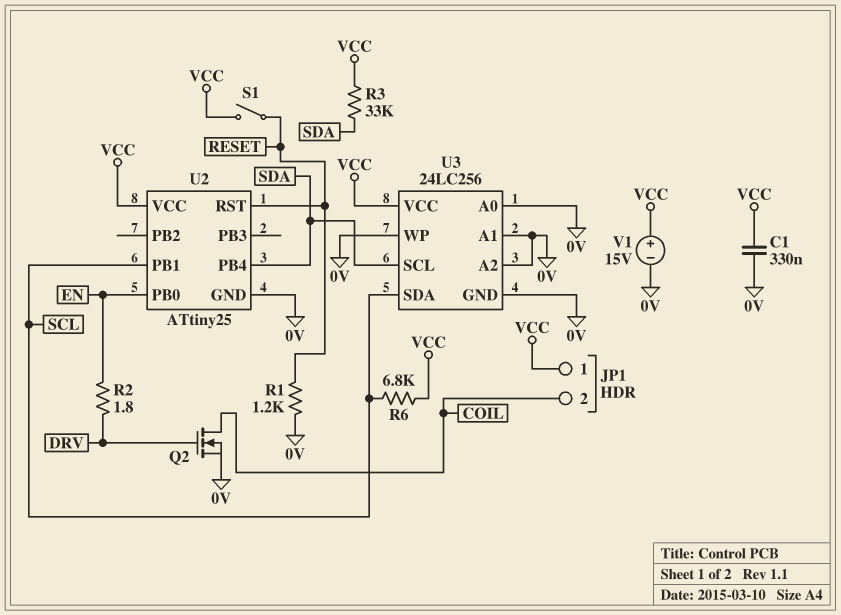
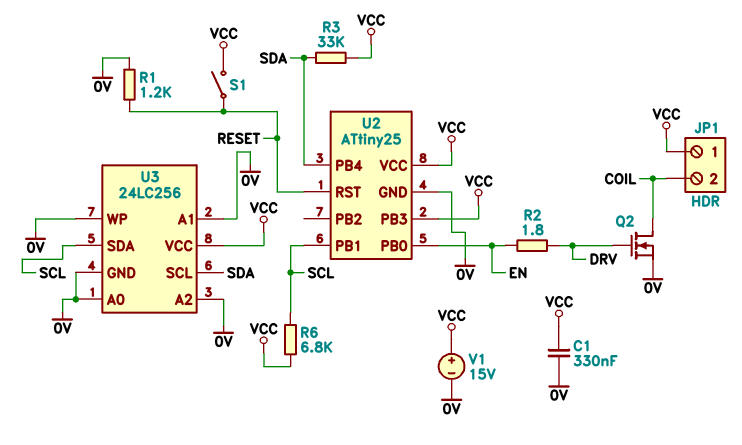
U2 pin PB3: none -> VCC

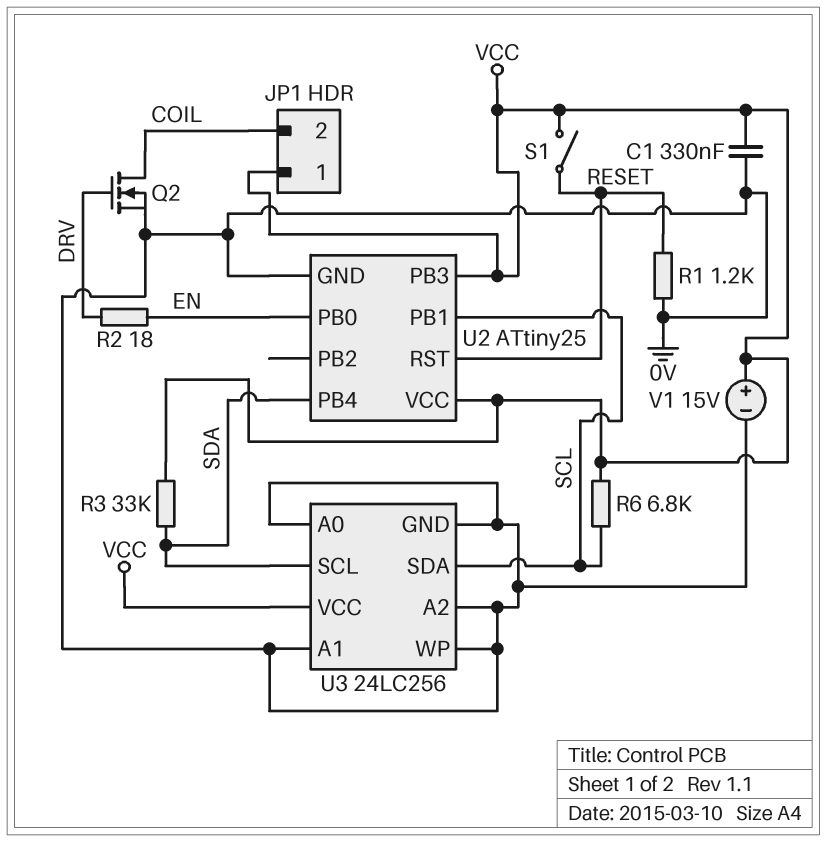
R2: 1.8 (DRV, EN) -> 18 (DRV, EN)

